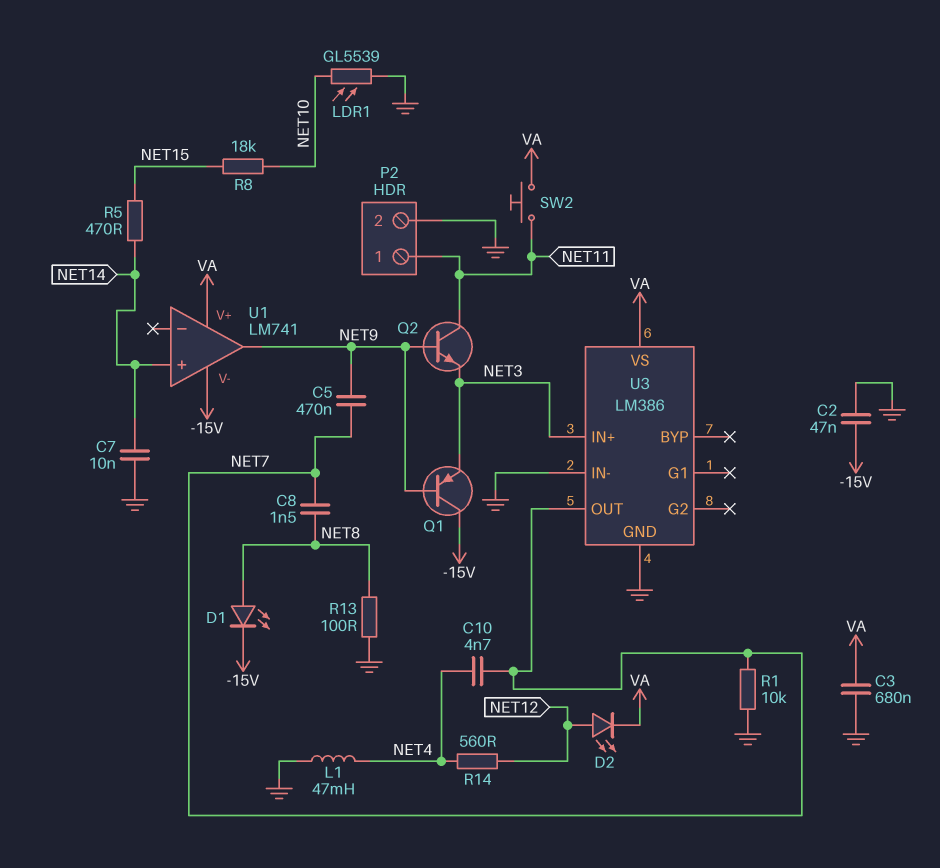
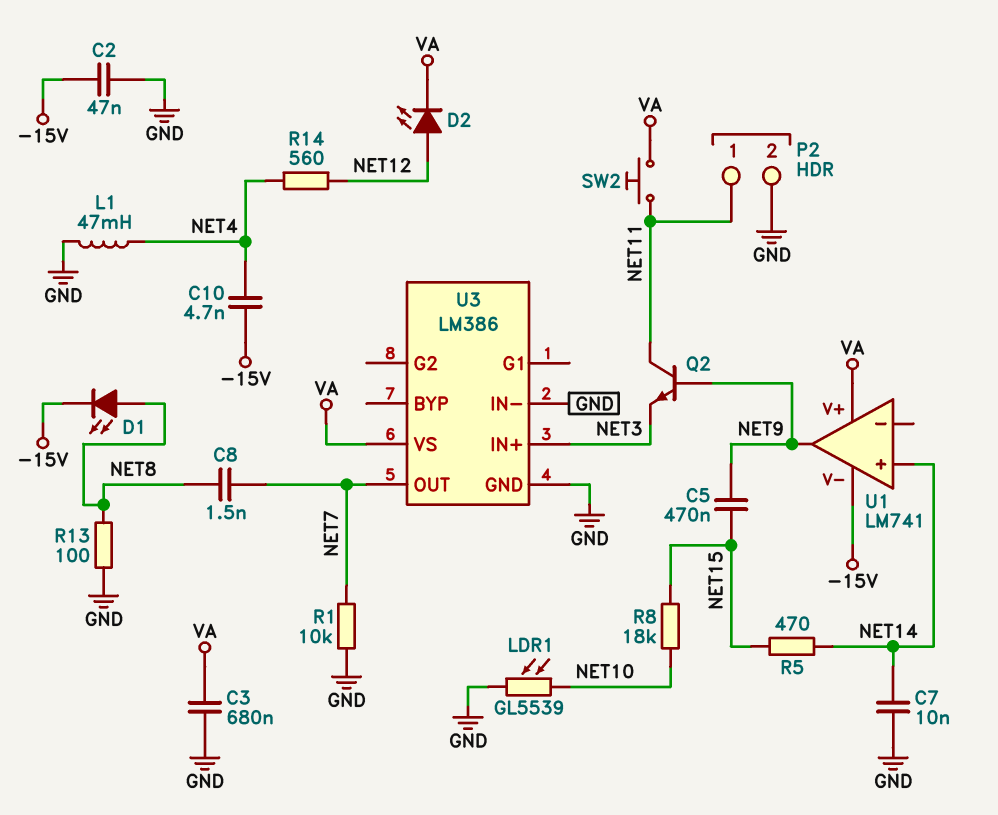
C5: 470nF (NET7, NET9) -> 470nF (NET9, NET15)
C10: 4.7nF (NET4, NET7) -> 4.7nF (-15V, NET4)
Q1: PNP (B NET9, C -15V, E NET3) -> none

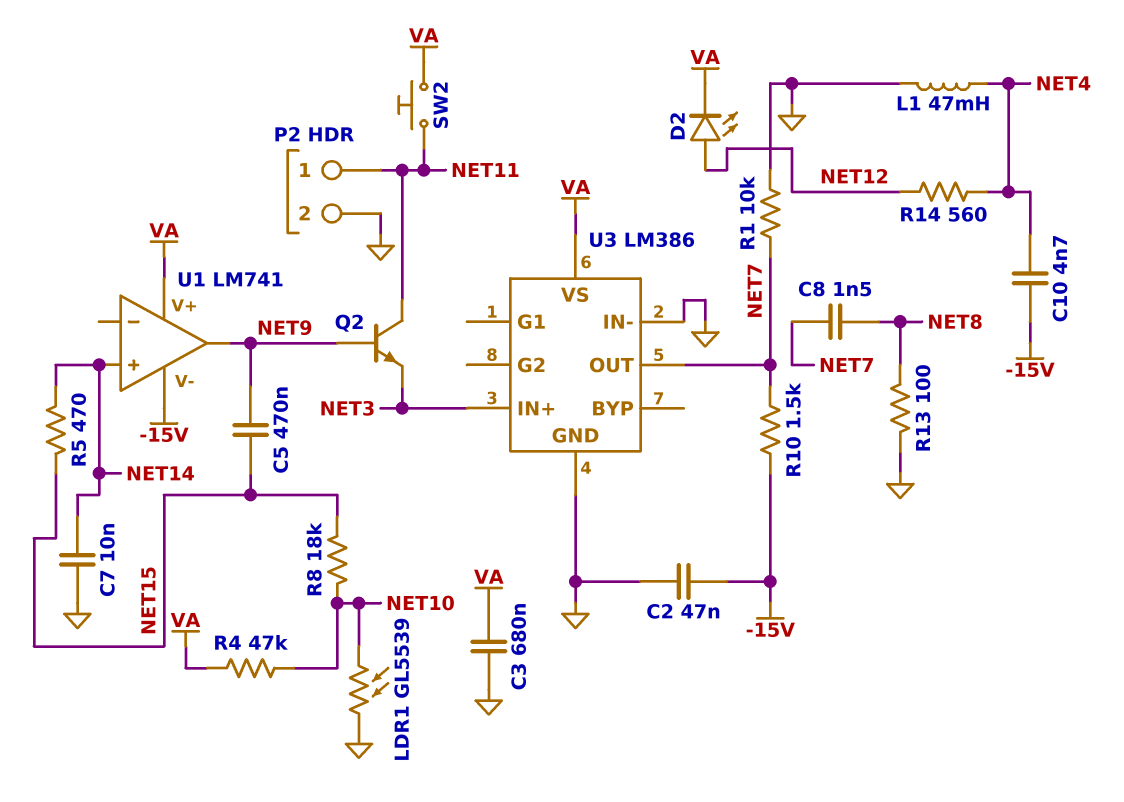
D1: LED (A NET8, K -15V) -> none
R4: none -> 47k (NET10, VA)
R10: none -> 1.5k (-15V, NET7)

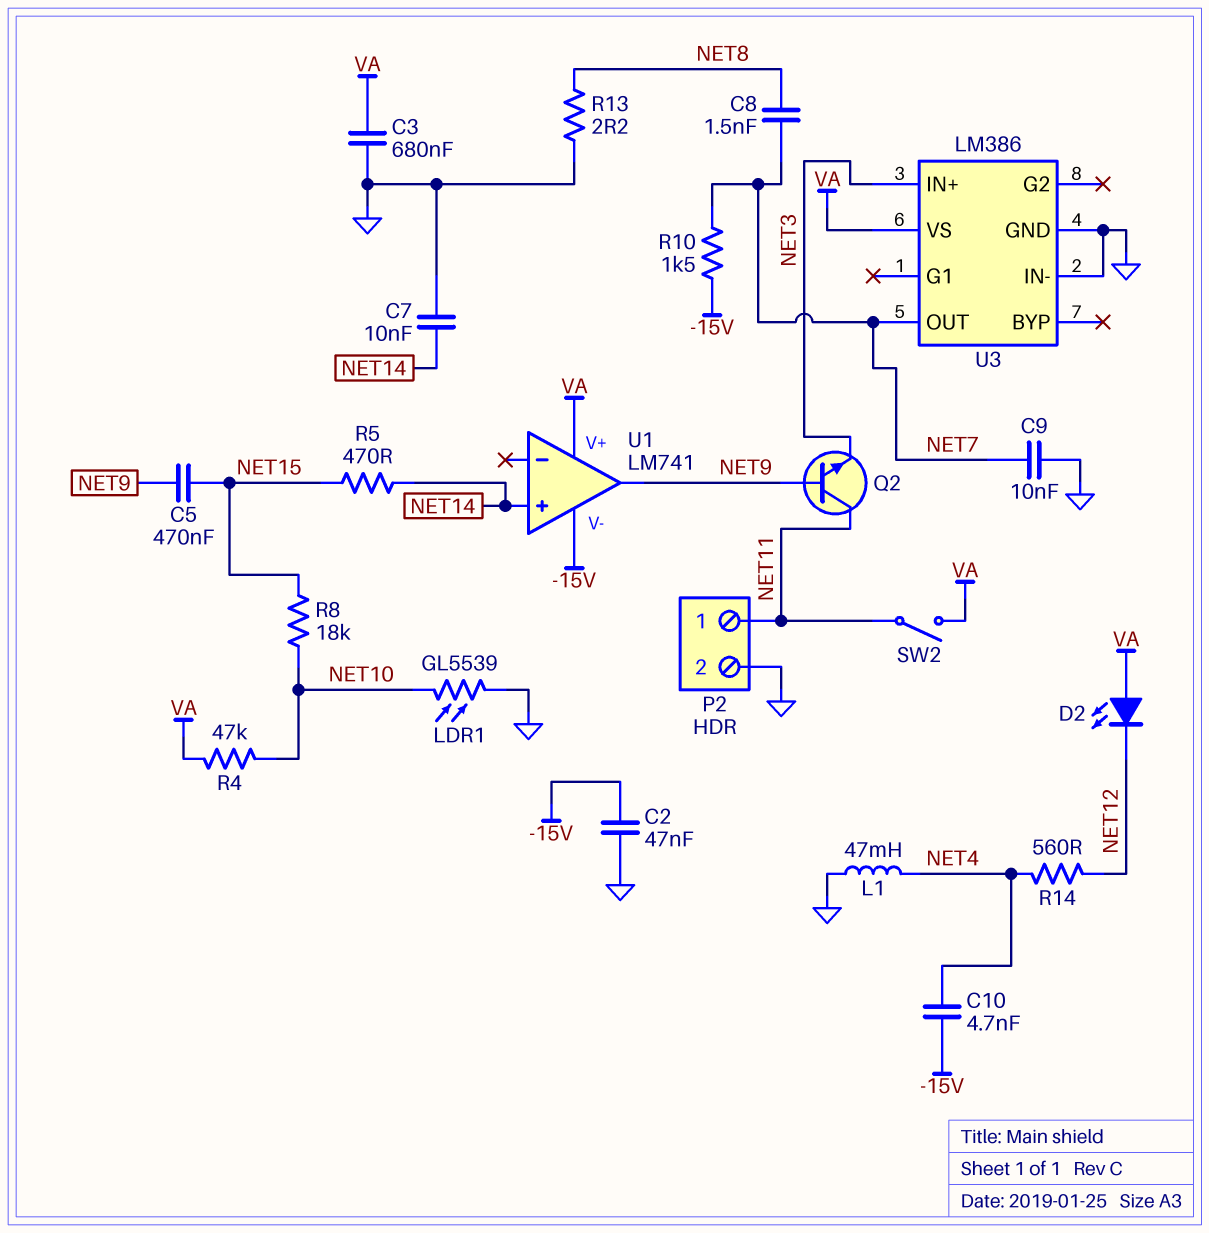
C9: none -> 10nF (GND, NET7)
D2: LED (A NET12, K VA) -> LED (A VA, K NET12)
R1: 10k (GND, NET7) -> none
R13: 100 (GND, NET8) -> 2.2 (GND, NET8)
SW2: button (NET11, VA) -> switch (NET11, VA)

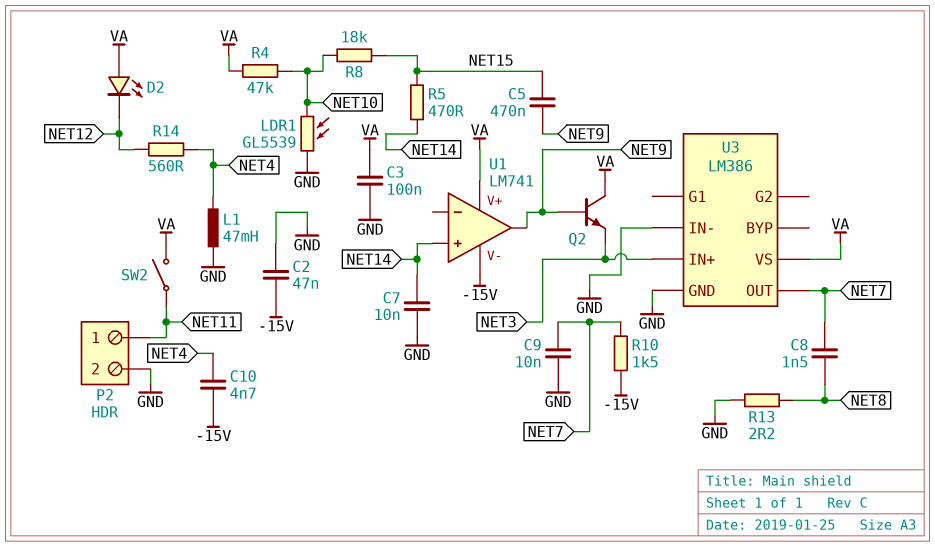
C3: 680nF (GND, VA) -> 100nF (GND, VA)
Q2: NPN (B NET9, C NET11, E NET3) -> NPN (B NET9, C VA, E NET3)

